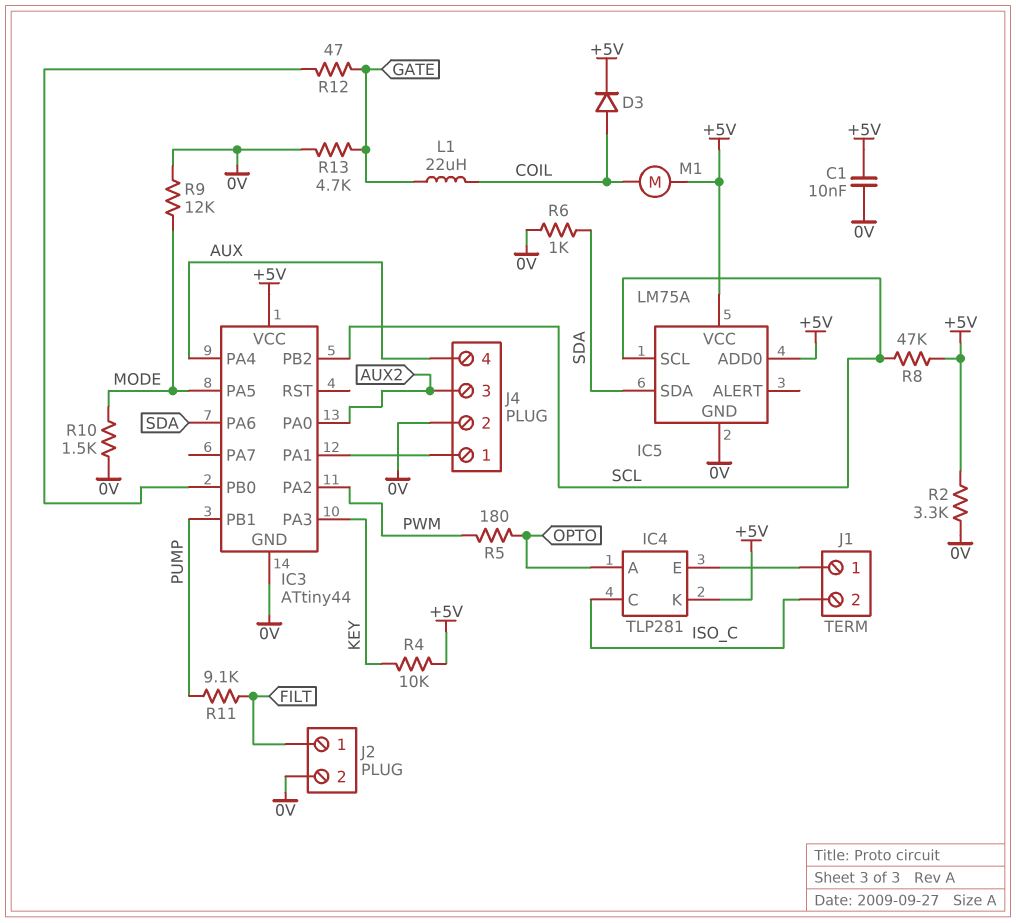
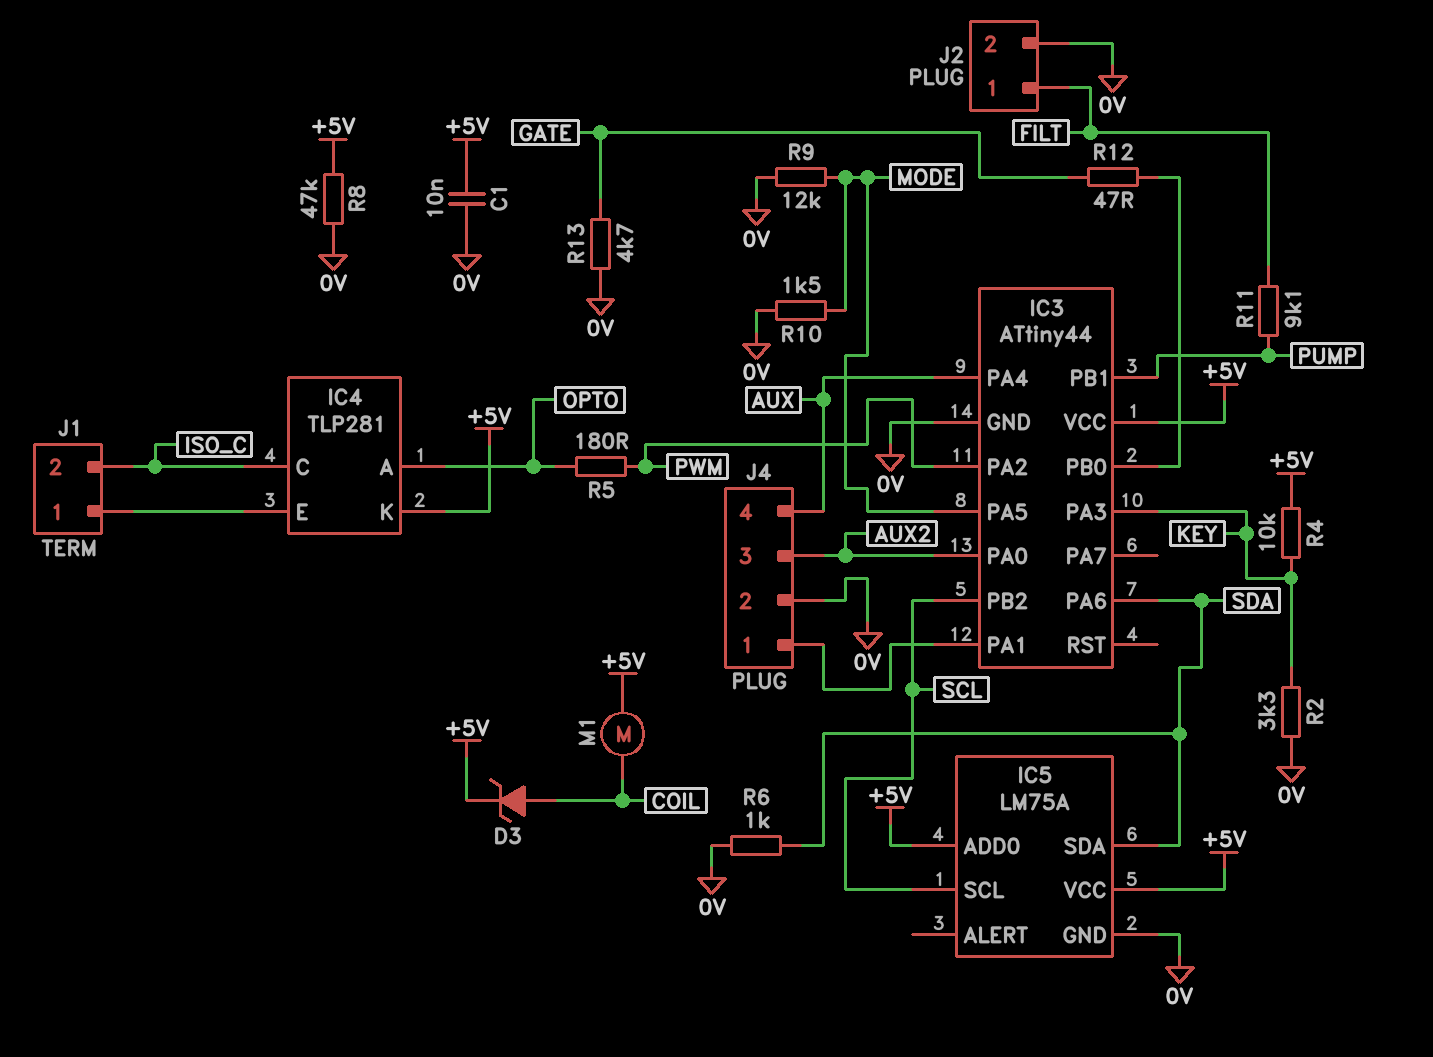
D3: diode (A COIL, K +5V) -> zener (A COIL, K +5V)
L1: 22uH (COIL, GATE) -> none
R2: 3.3k (+5V, 0V) -> 3.3k (0V, KEY)
R8: 47k (+5V, SCL) -> 47k (+5V, 0V)

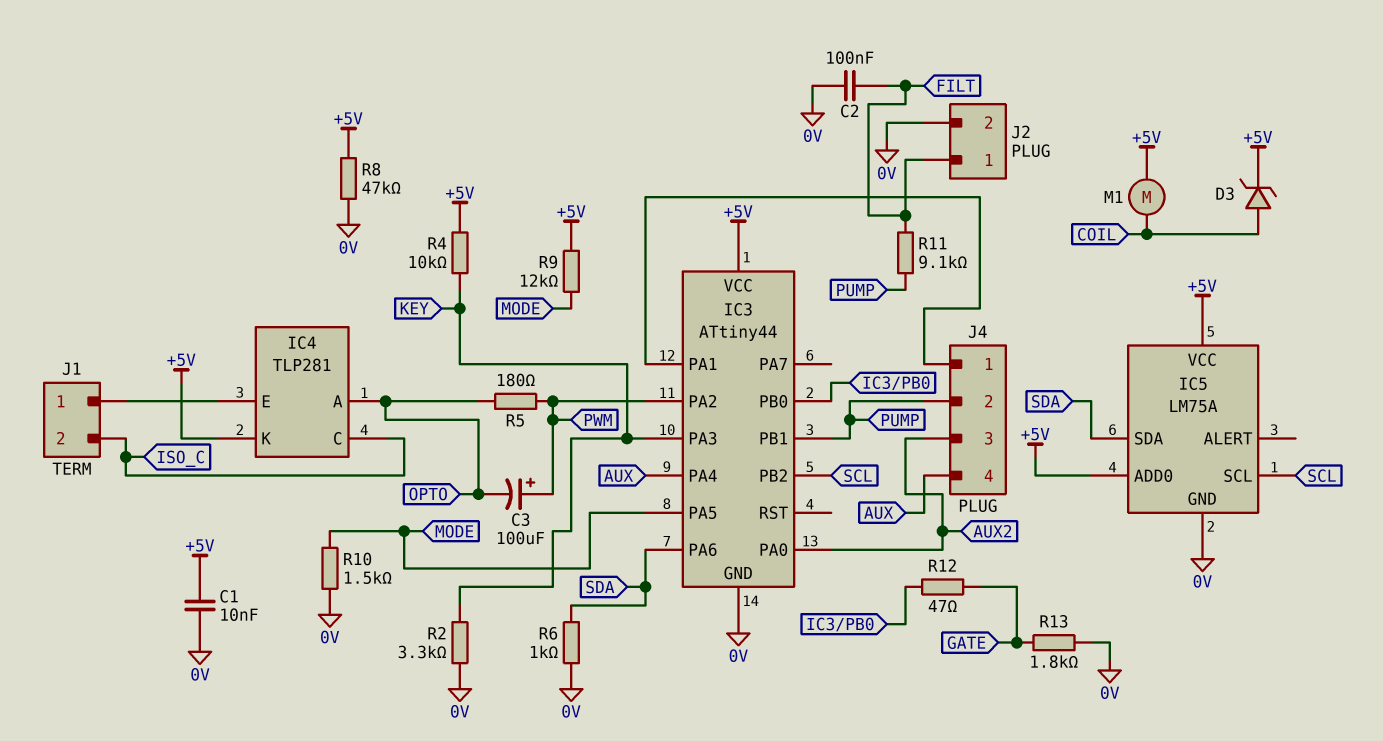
C2: none -> 100nF (0V, FILT)
C3: none -> 100uF (plus PWM, minus OPTO)
J4 pin 2: 0V -> PUMP
R9: 12k (0V, MODE) -> 12k (+5V, MODE)
R13: 4.7k (0V, GATE) -> 1.8k (0V, GATE)

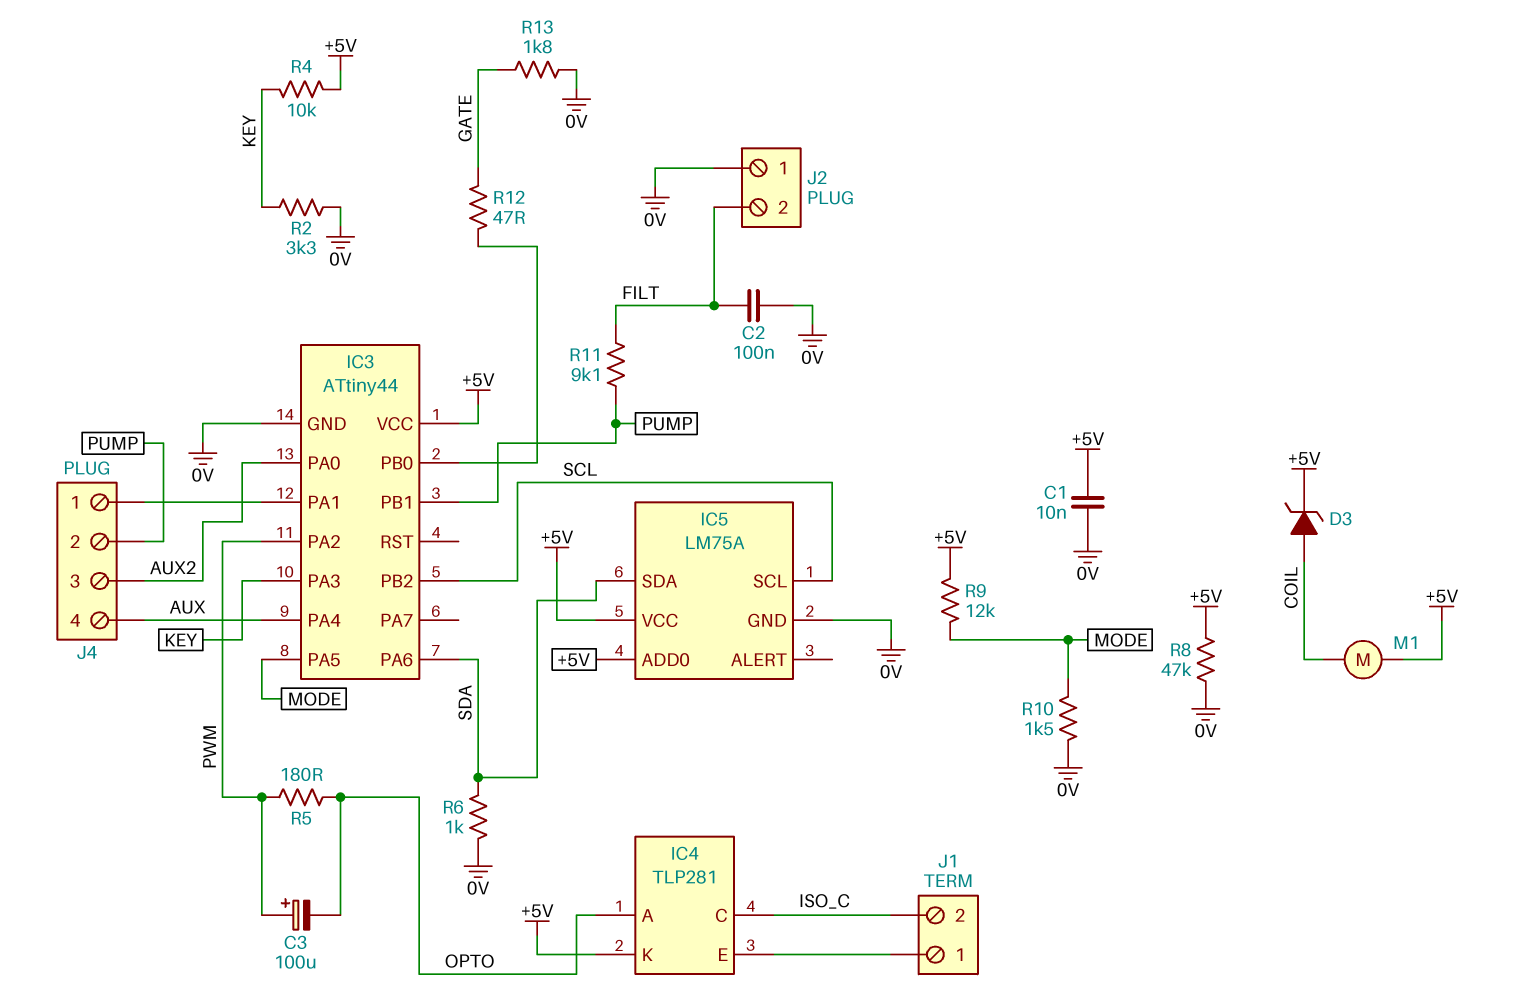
J2 pin 1: FILT -> 0V
J2 pin 2: 0V -> FILT

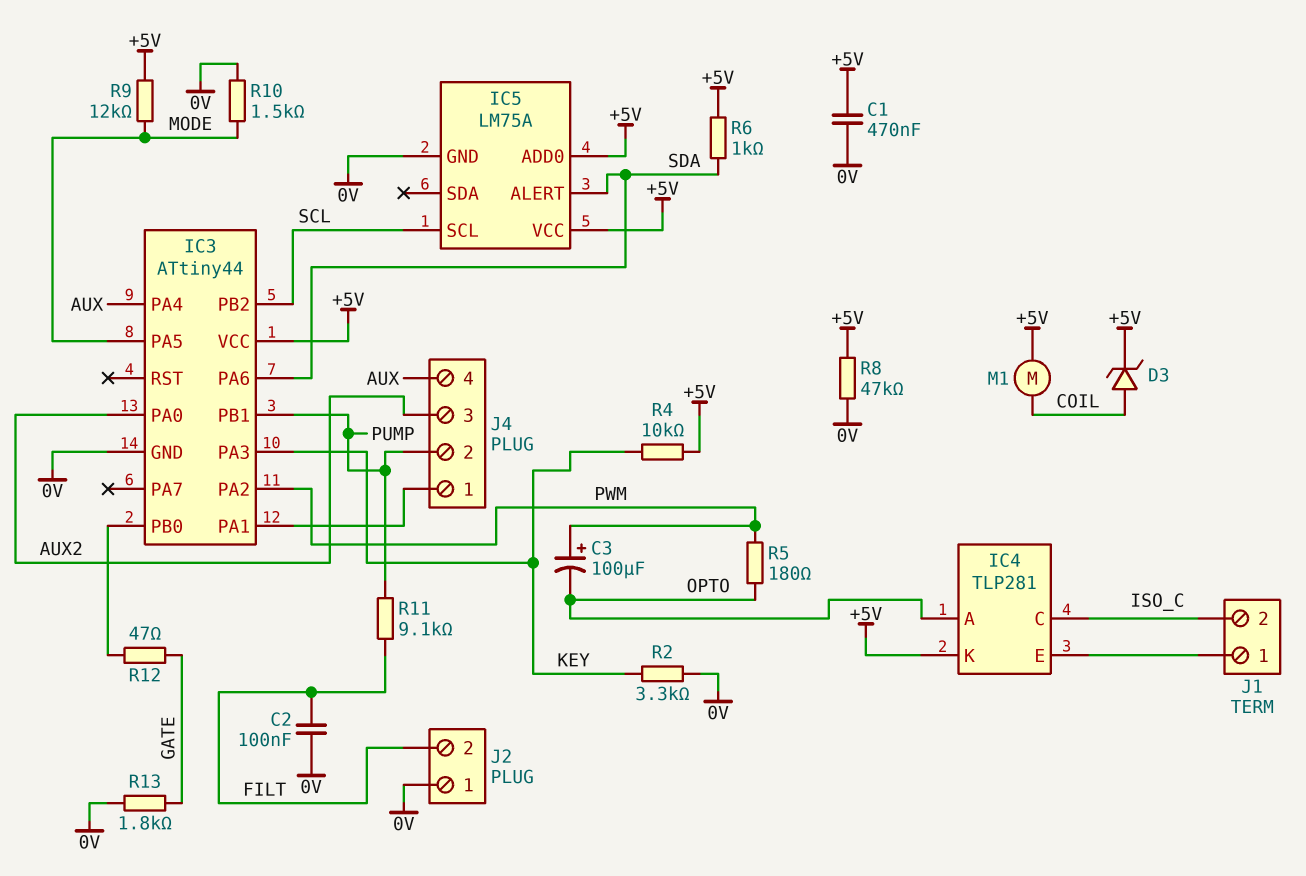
C1: 10nF (+5V, 0V) -> 470nF (+5V, 0V)
IC5 pin ALERT: none -> SDA
IC5 pin SDA: SDA -> none
R6: 1k (0V, SDA) -> 1k (+5V, SDA)

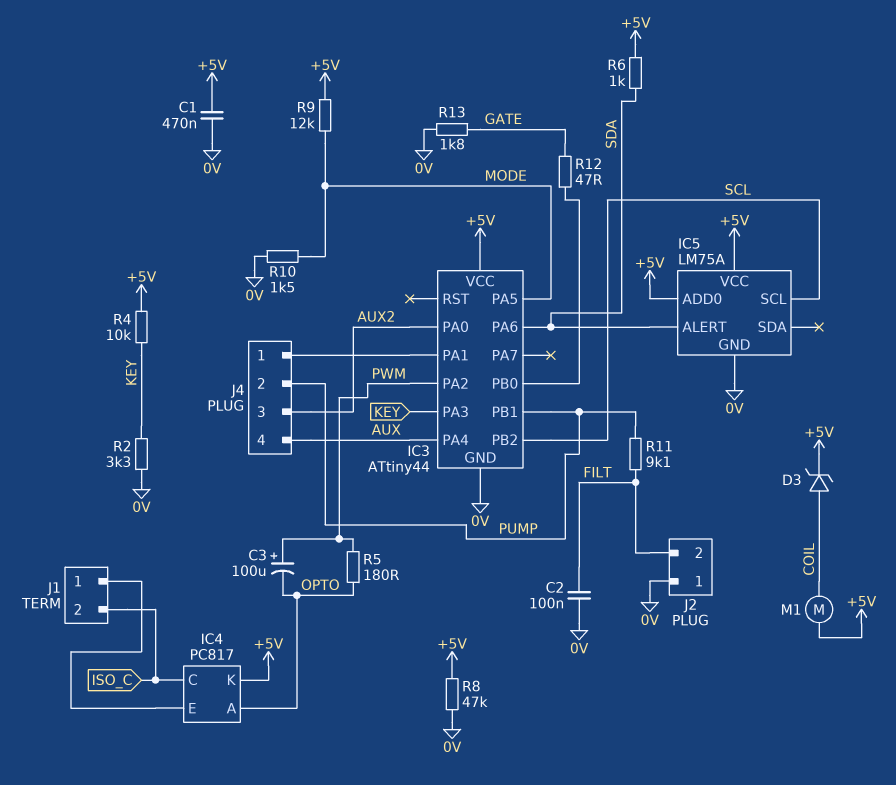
IC4: TLP281 -> PC817

